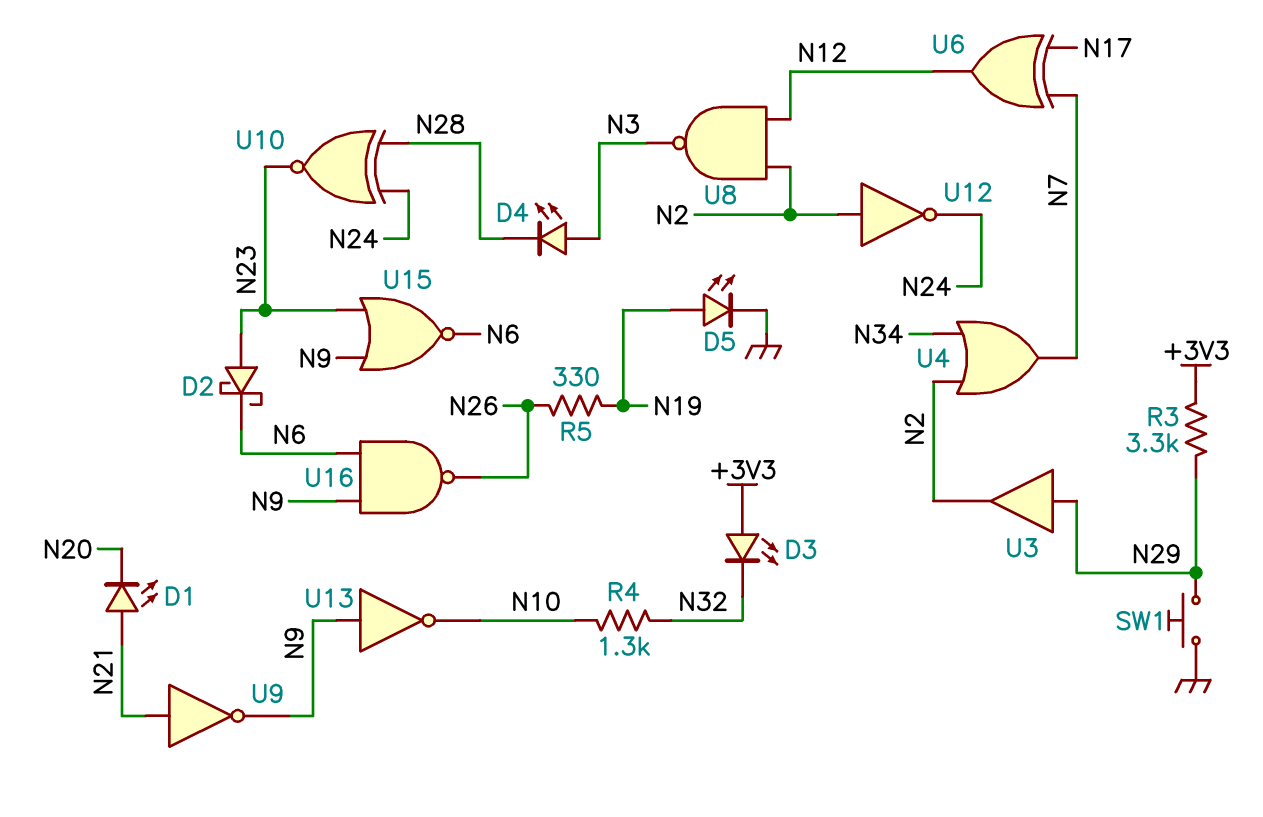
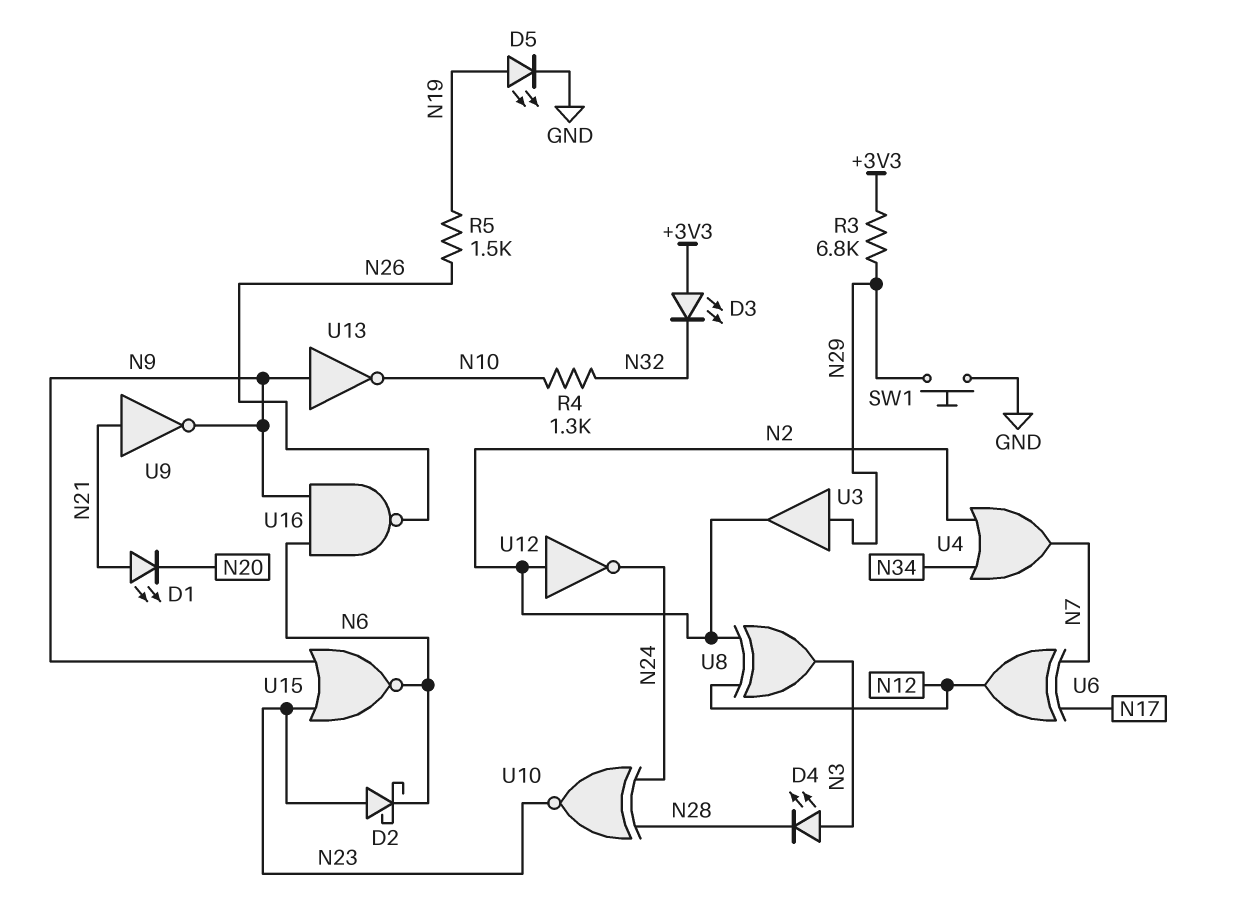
R3: 3.3k (+3V3, N29) -> 6.8k (+3V3, N29)
R5: 330 (N19, N26) -> 1.5k (N19, N26)
U8: NAND (in N2, in N12, out N3) -> XOR (in N2, in N12, out N3)

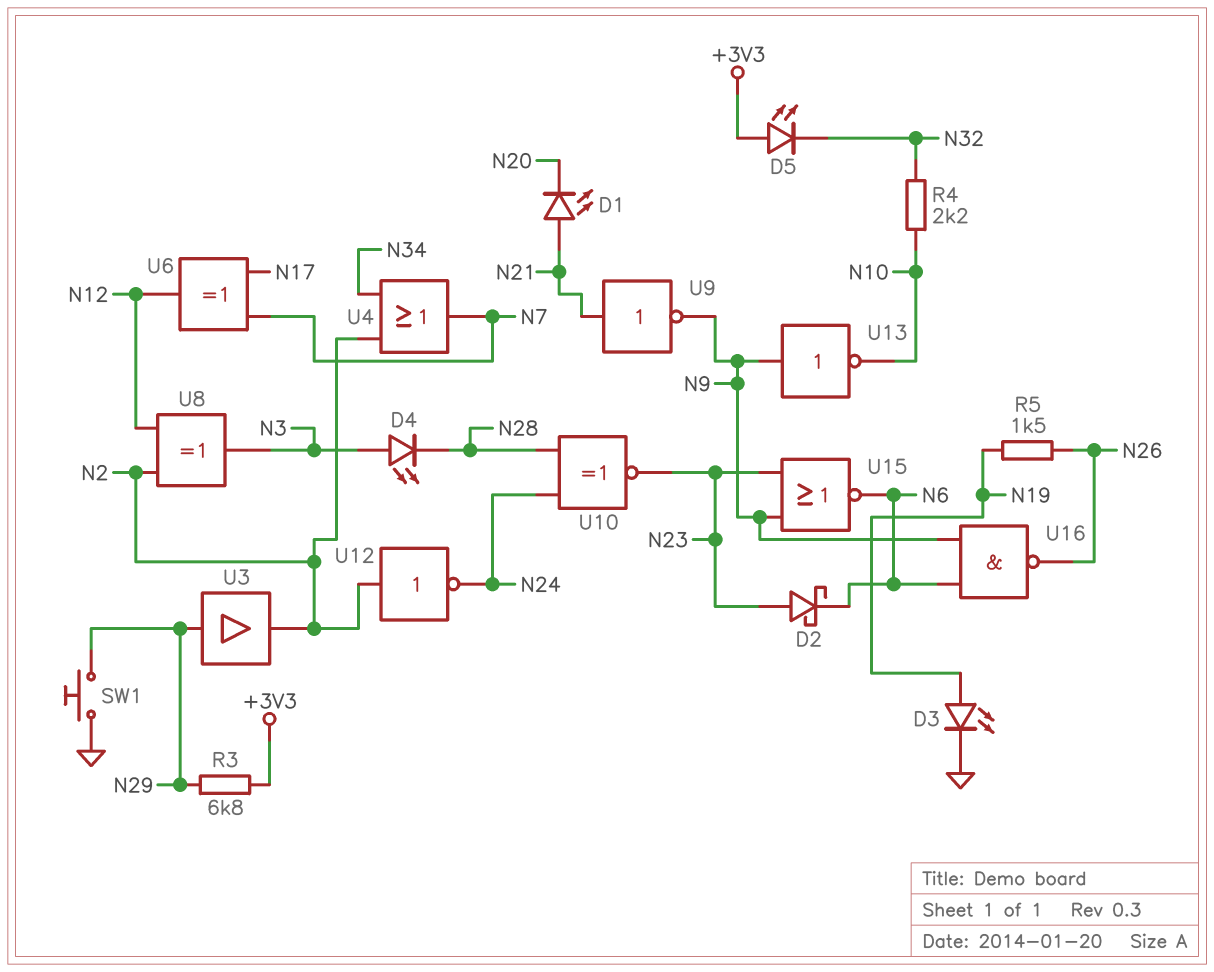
D3: LED (A +3V3, K N32) -> LED (A N19, K GND)
D5: LED (A N19, K GND) -> LED (A +3V3, K N32)
R4: 1.3k (N10, N32) -> 2.2k (N10, N32)

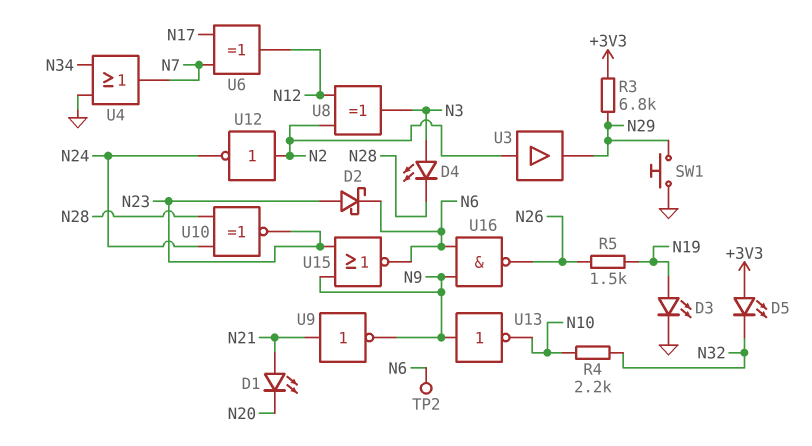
TP2: none -> test point (N6)
U3: buffer (in N29, out N2) -> buffer (in N2, out N29)
U4: OR (in N2, in N34, out N7) -> OR (in GND, in N34, out N7)

